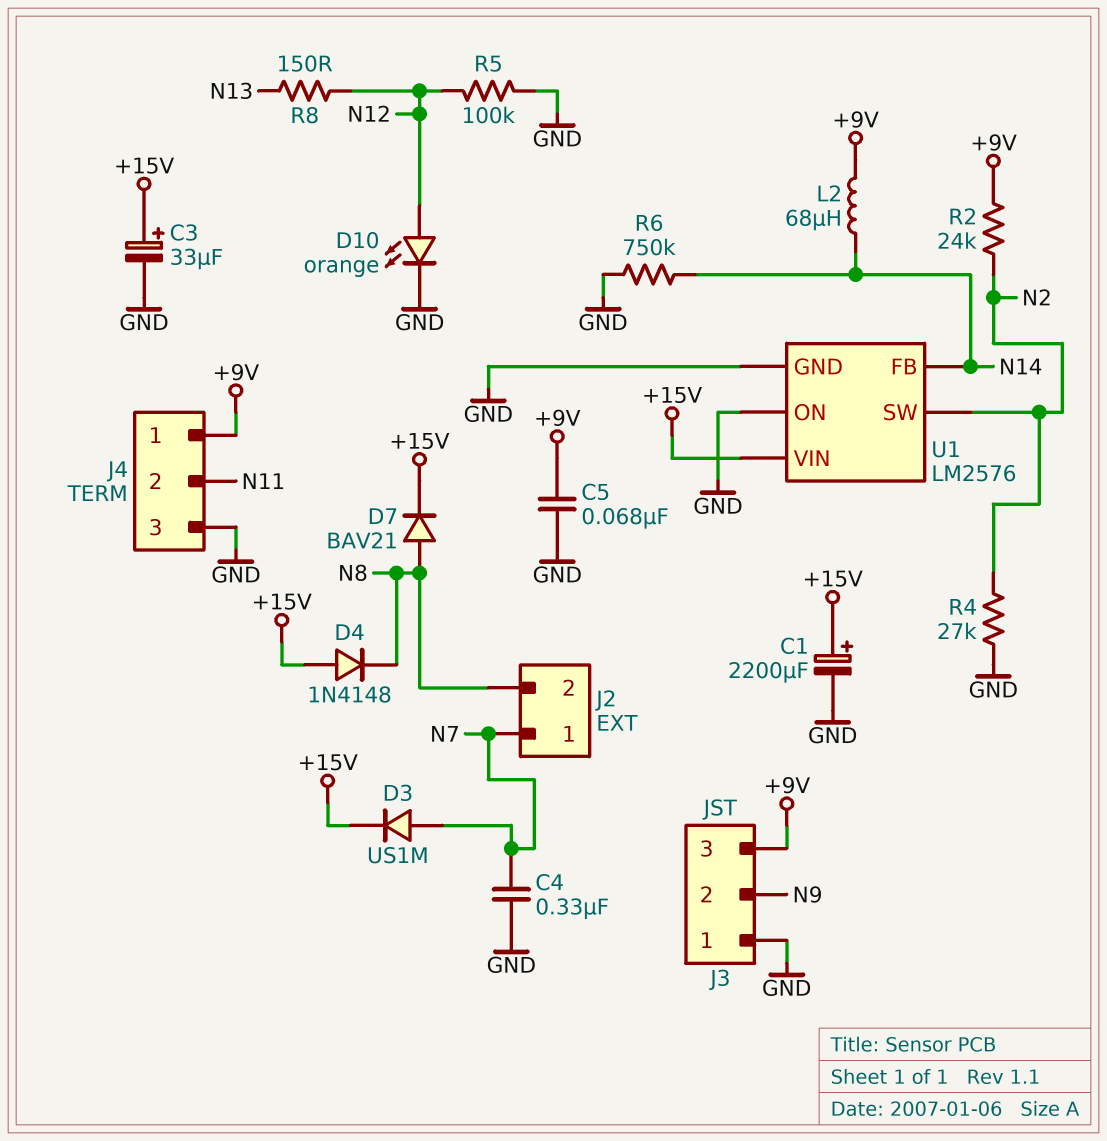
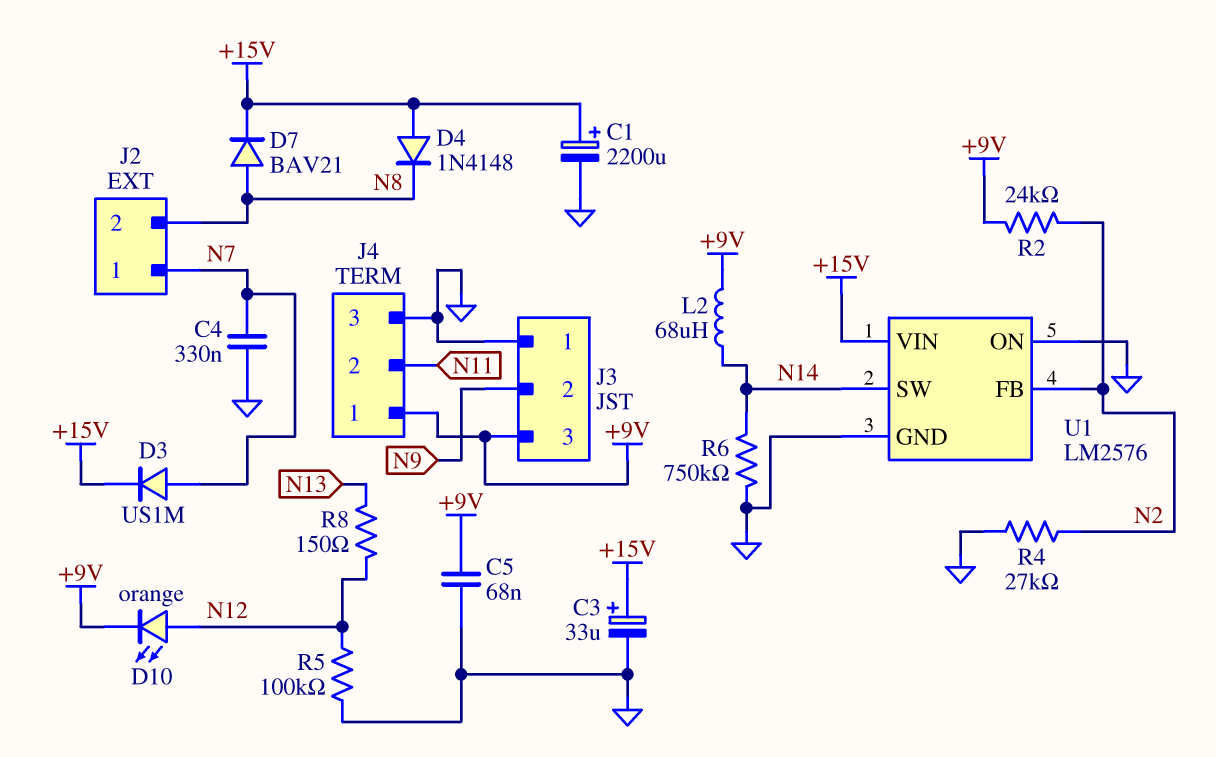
D10: LED orange (A N12, K GND) -> LED orange (A N12, K +9V)
U1 pin FB: N14 -> N2
U1 pin SW: N2 -> N14

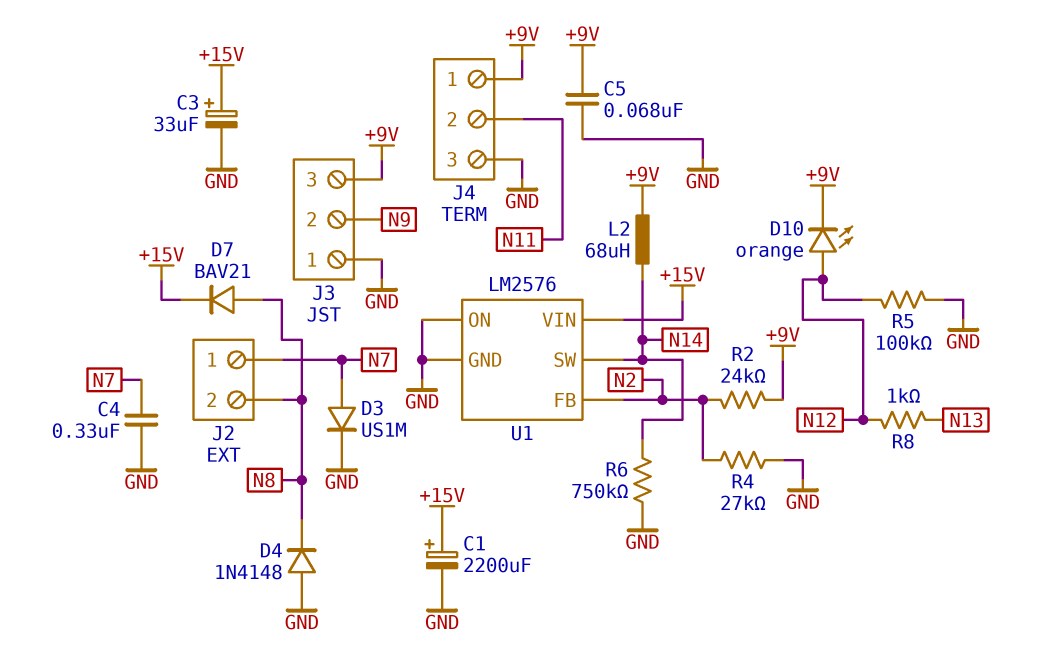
D3: diode US1M (A N7, K +15V) -> diode US1M (A N7, K GND)
D4: diode 1N4148 (A +15V, K N8) -> diode 1N4148 (A GND, K N8)
R8: 150 (N12, N13) -> 1k (N12, N13)

